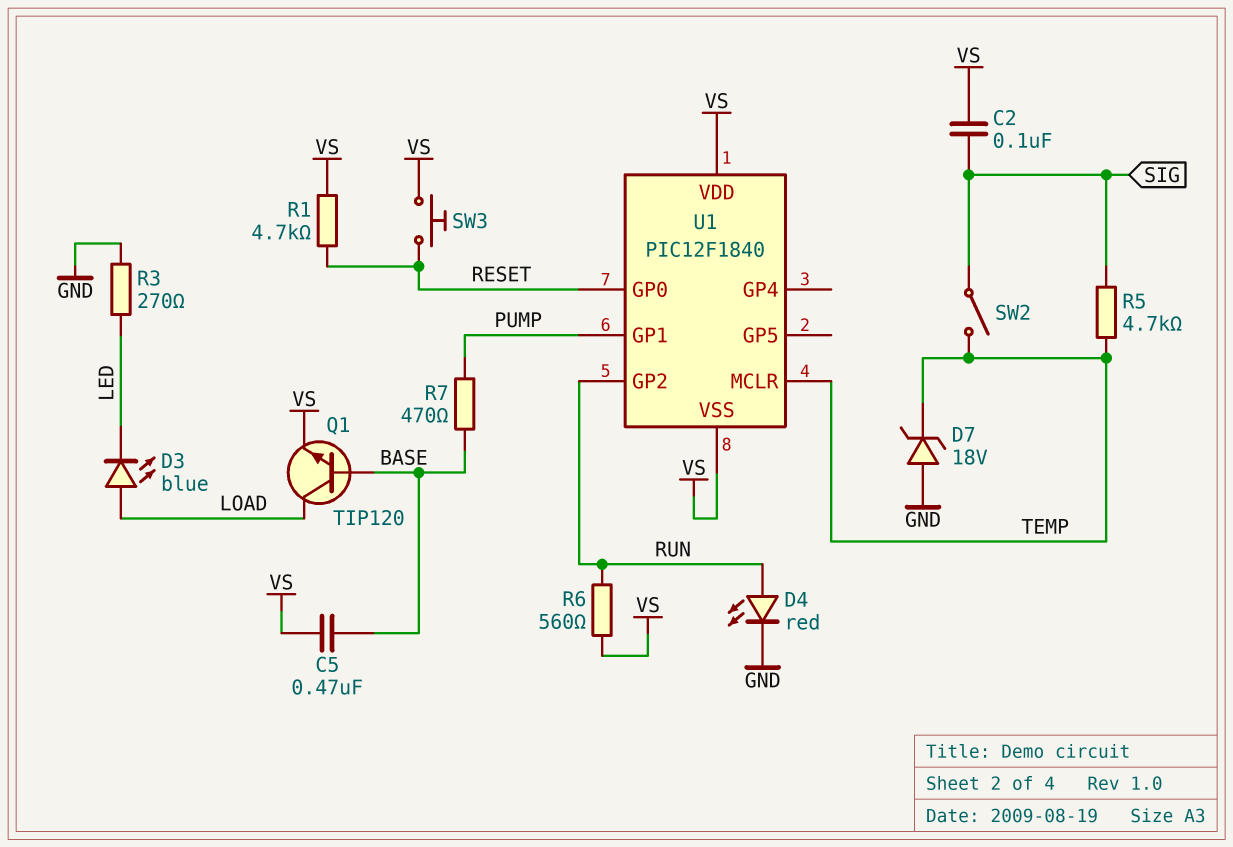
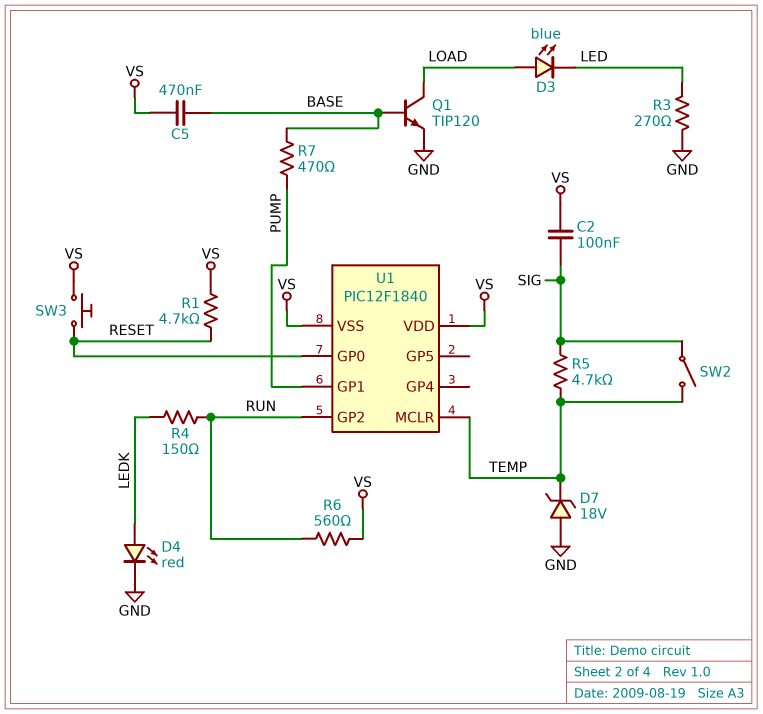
D4: LED red (A RUN, K GND) -> LED red (A LEDK, K GND)
Q1: NPN TIP120 (B BASE, C LOAD, E VS) -> NPN TIP120 (B BASE, C LOAD, E GND)
R4: none -> 150 (LEDK, RUN)

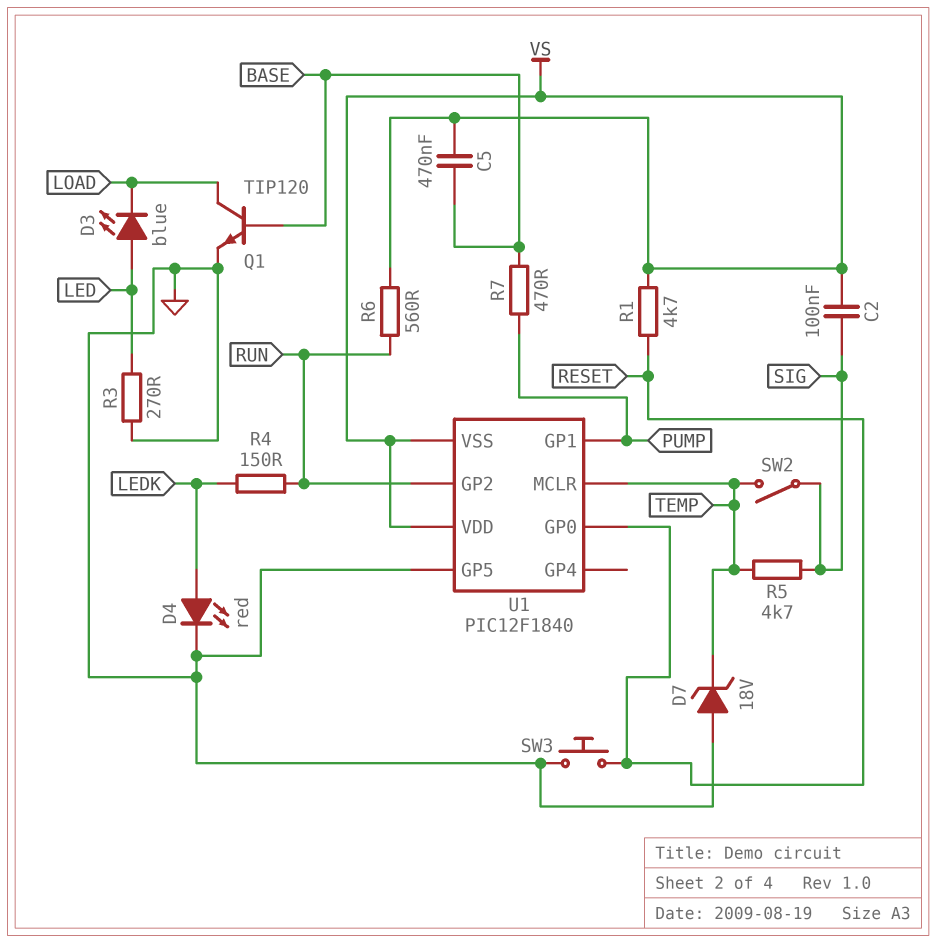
D3: LED blue (A LOAD, K LED) -> LED blue (A LED, K LOAD)
SW3: button (RESET, VS) -> button (GND, RESET)
U1 pin GP5: none -> GND

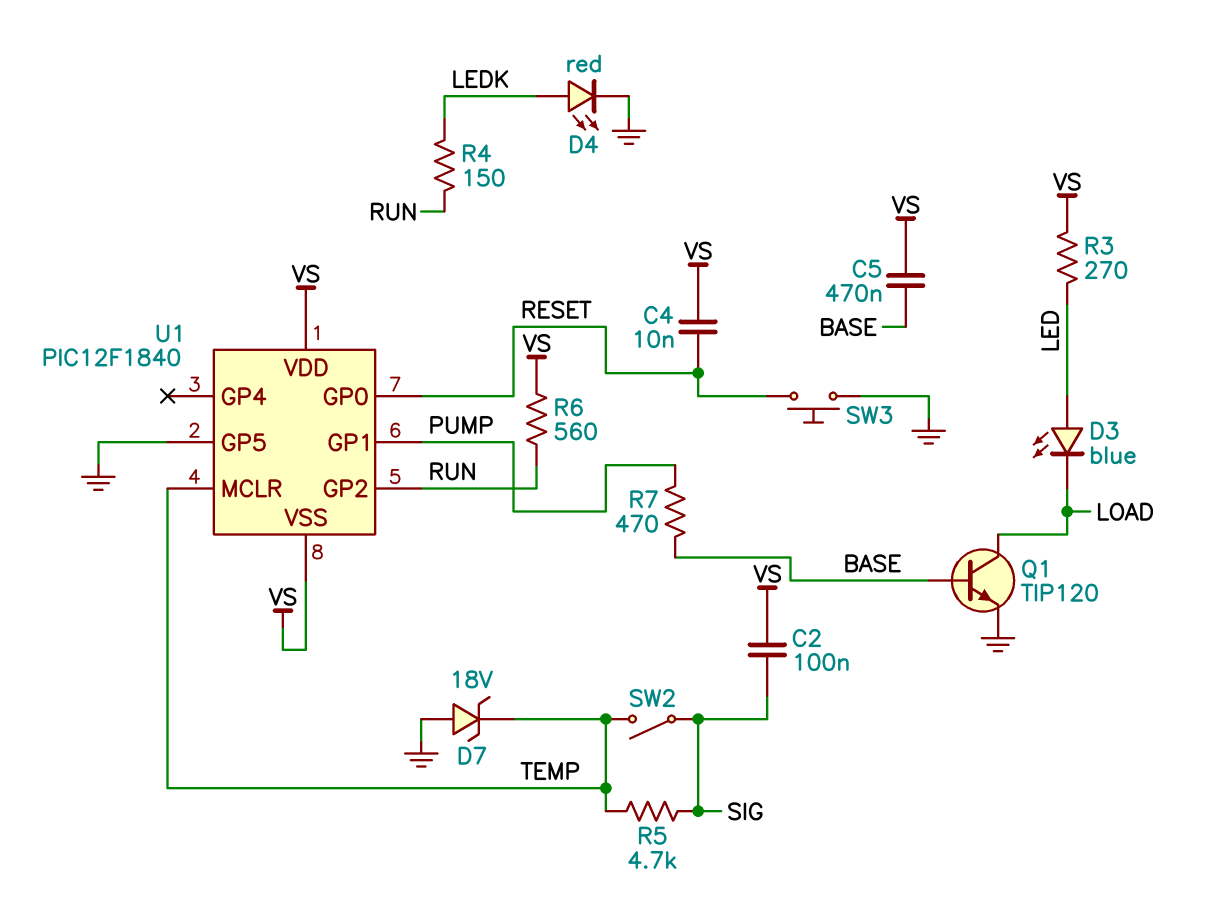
C4: none -> 10nF (RESET, VS)
R1: 4.7k (RESET, VS) -> none
R3: 270 (GND, LED) -> 270 (LED, VS)

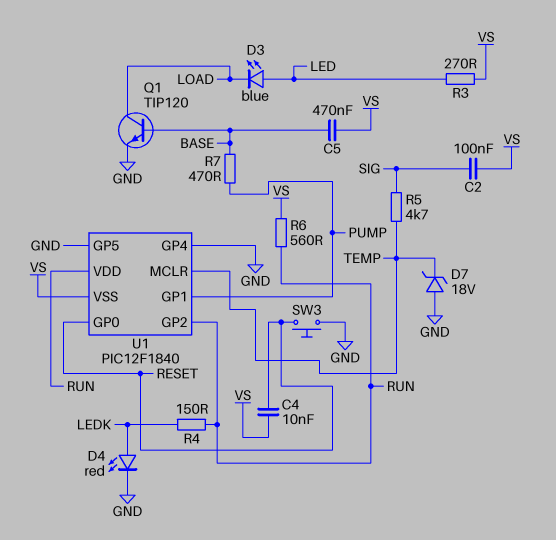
SW2: switch (SIG, TEMP) -> none
U1 pin GP4: none -> GND
U1 pin VDD: VS -> RUN

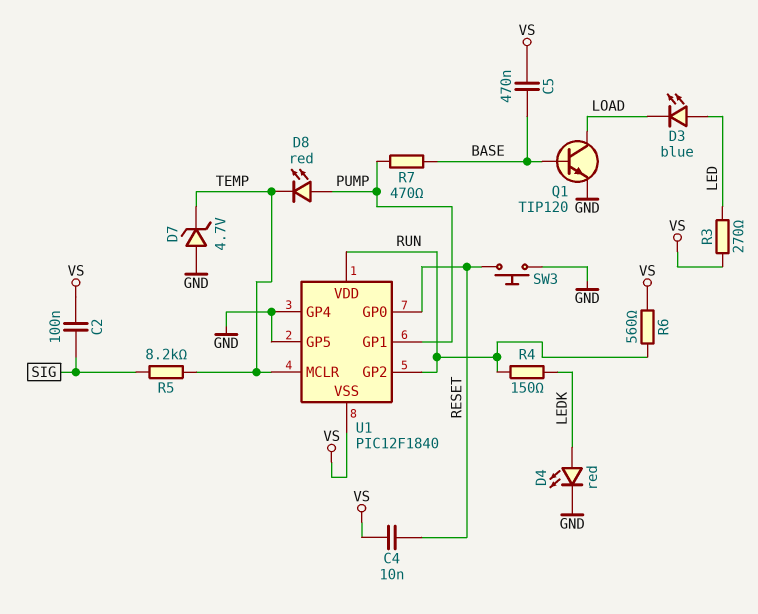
D7: zener 18V (A GND, K TEMP) -> zener 4.7V (A GND, K TEMP)
D8: none -> LED red (A PUMP, K TEMP)
R5: 4.7k (SIG, TEMP) -> 8.2k (SIG, TEMP)

